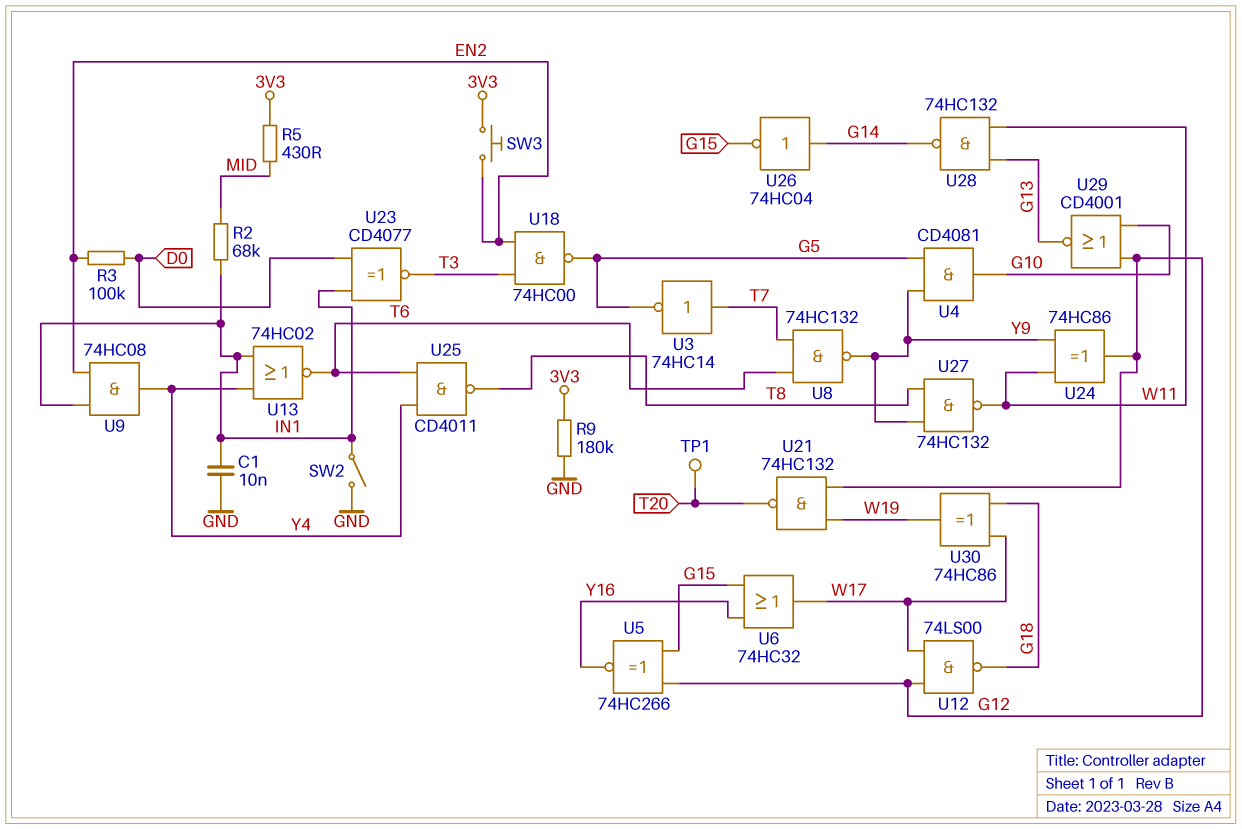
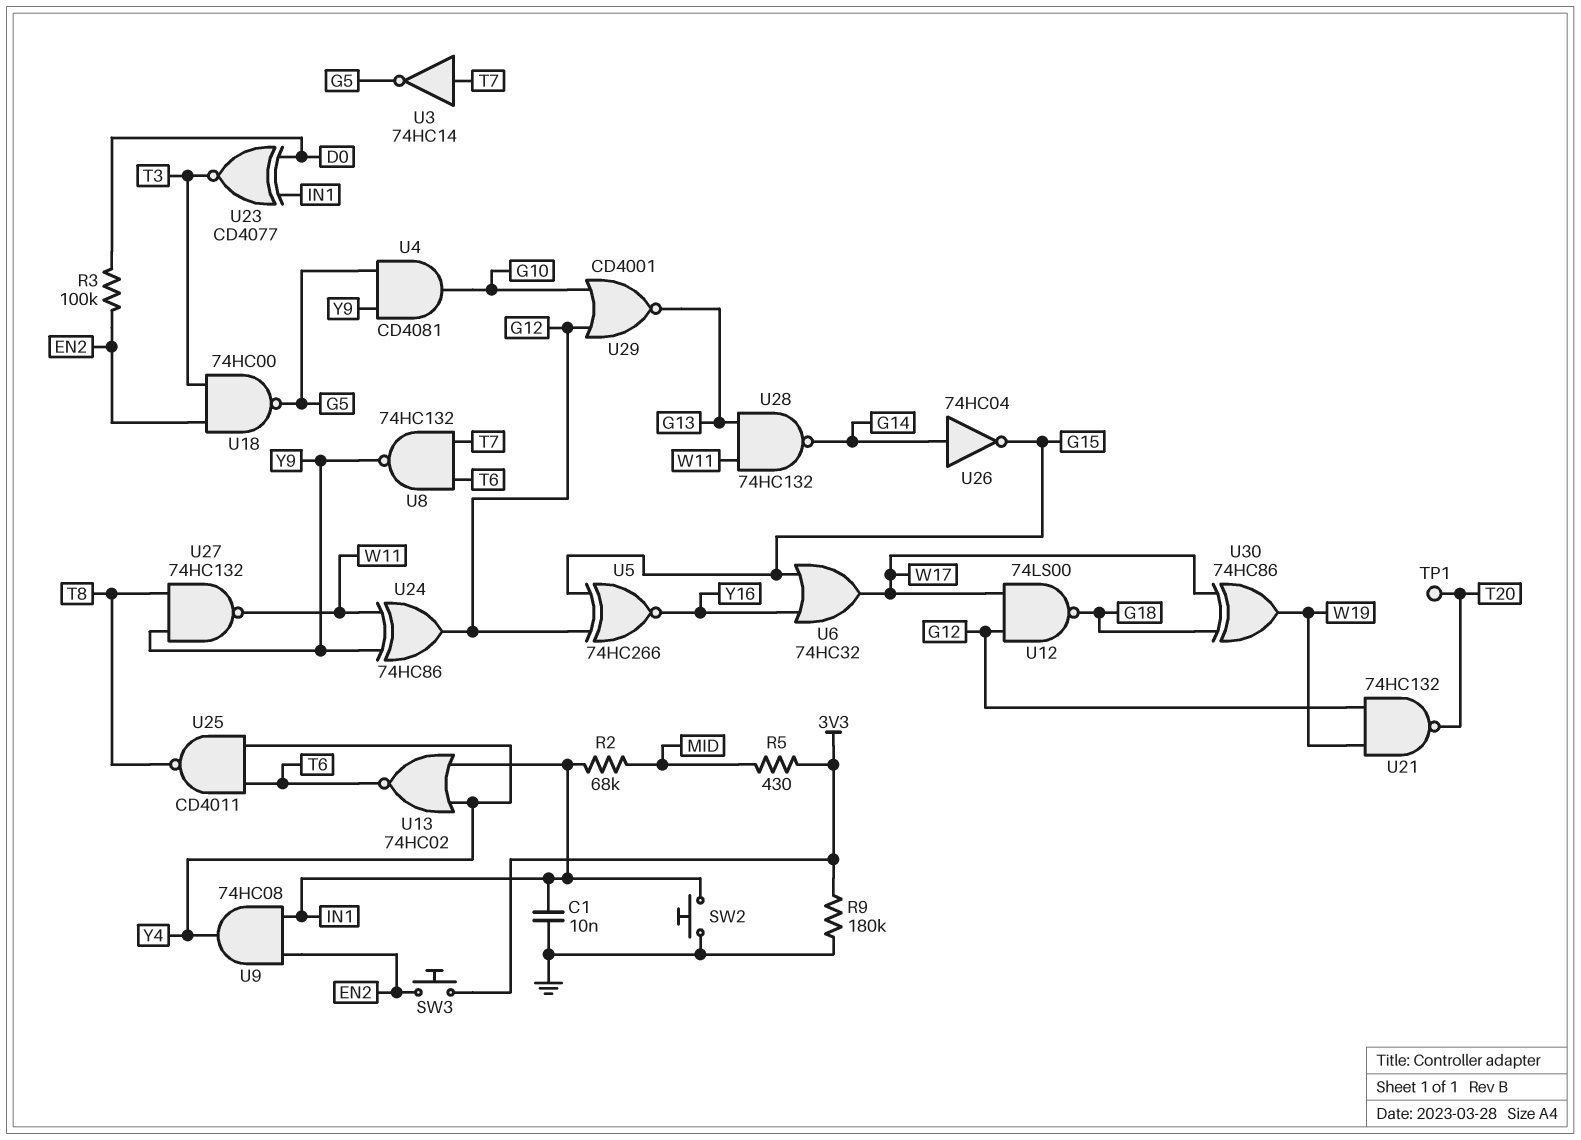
SW2: switch (GND, IN1) -> button (GND, IN1)

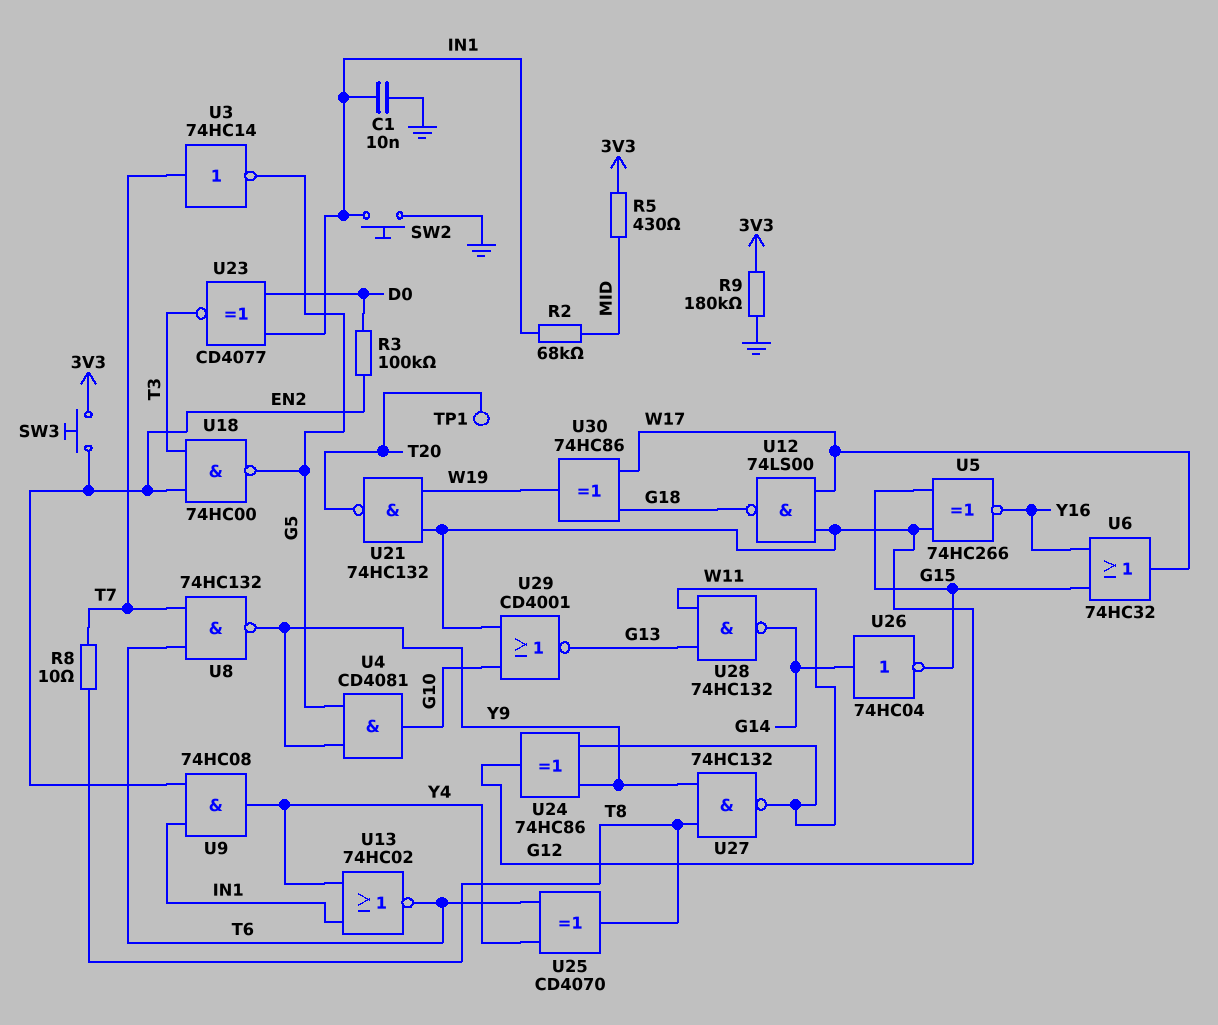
R8: none -> 10 (T7, T8)
U25: NAND CD4011 (in T6, in Y4, out T8) -> XOR CD4070 (in T6, in Y4, out T8)

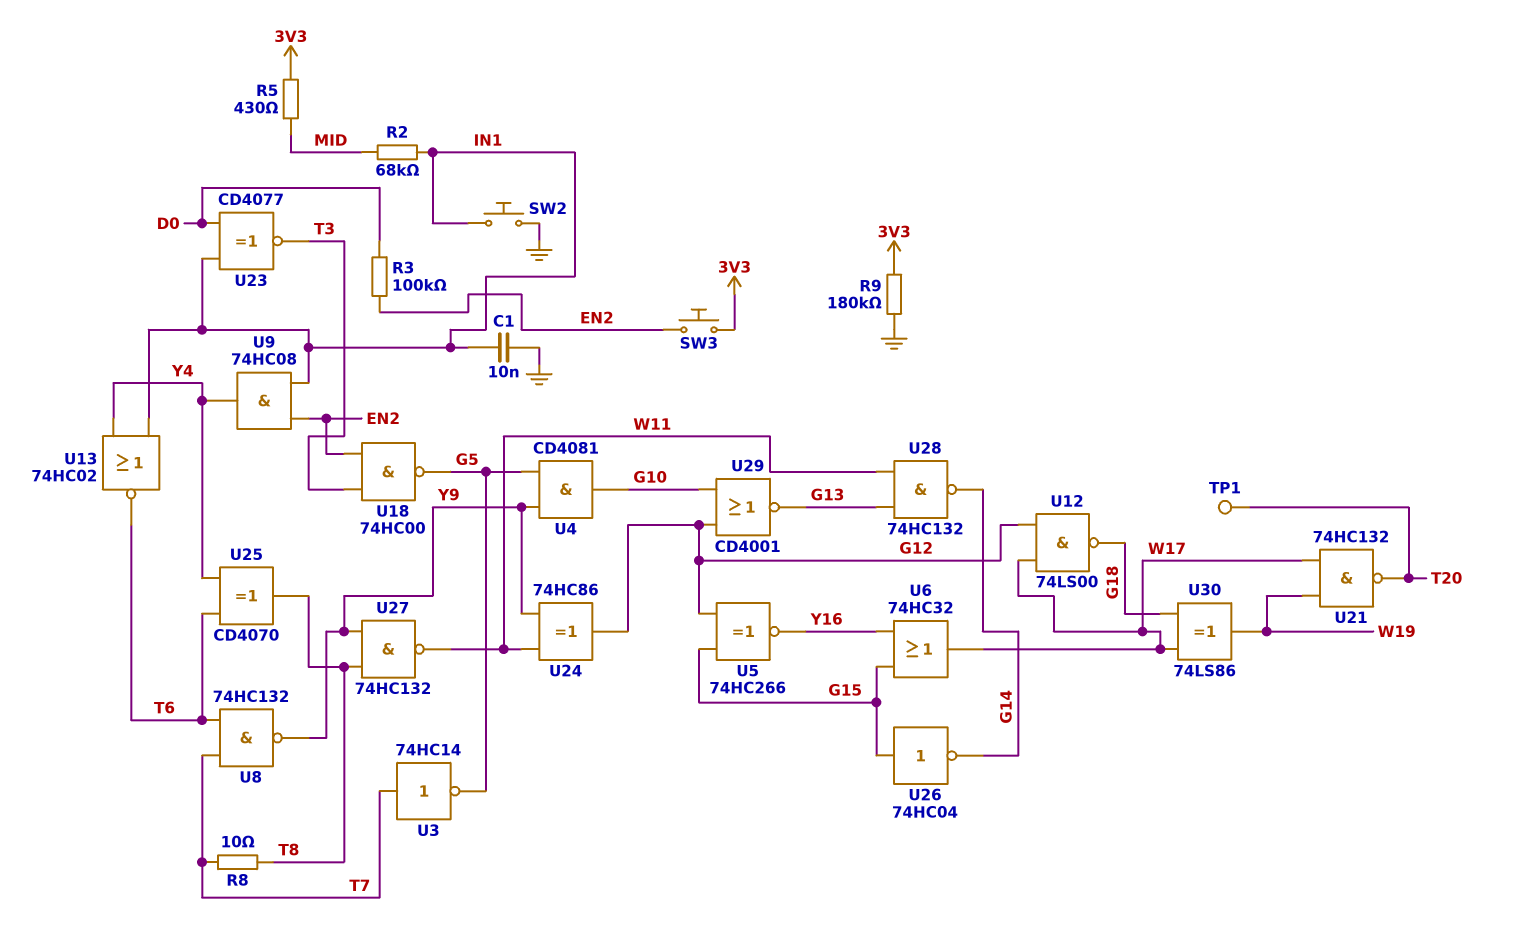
U21: NAND 74HC132 (in G12, in W19, out T20) -> NAND 74HC132 (in W17, in W19, out T20)
U26: NOT 74HC04 (in G14, out G15) -> NOT 74HC04 (in G15, out G14)
U30: XOR 74HC86 (in G18, in W17, out W19) -> XOR 74LS86 (in G18, in W17, out W19)

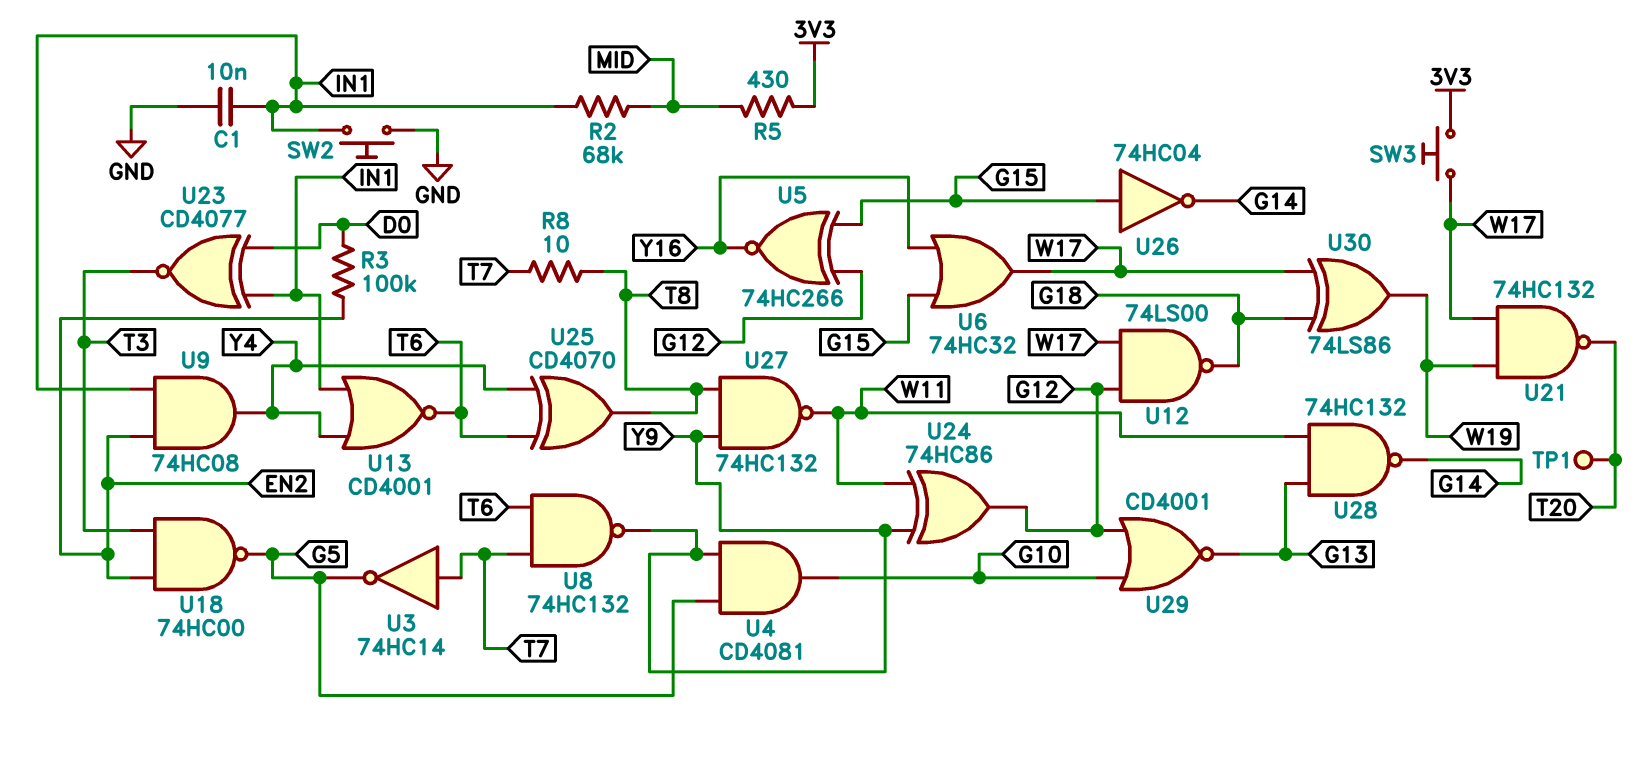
R9: 180k (3V3, GND) -> none
SW3: button (3V3, EN2) -> button (3V3, W17)
U13: NOR 74HC02 (in IN1, in Y4, out T6) -> NOR CD4001 (in IN1, in Y4, out T6)

